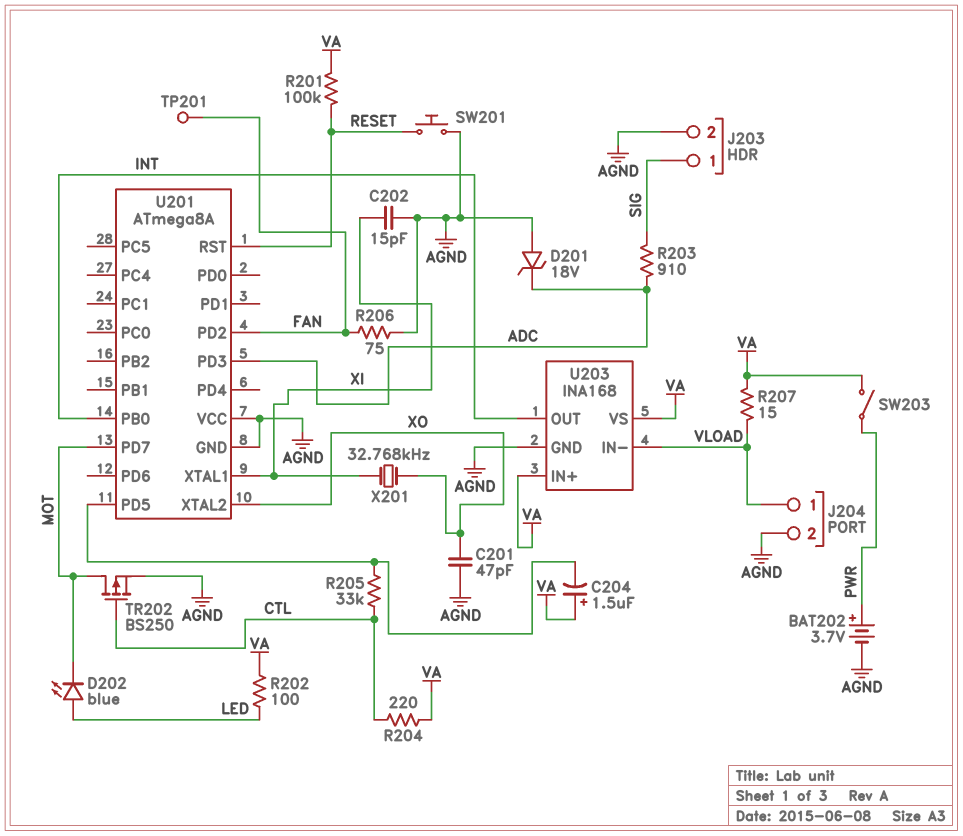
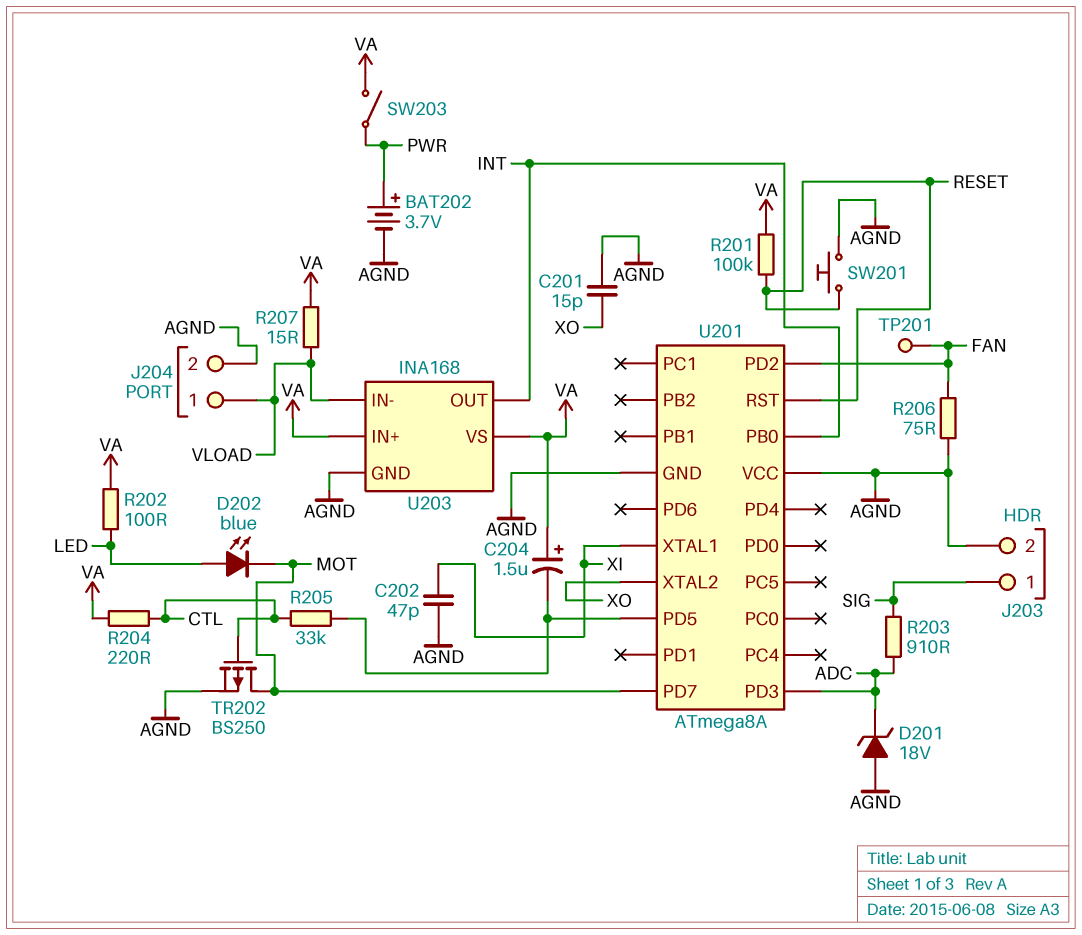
C201: 47pF (AGND, XO) -> 15pF (AGND, XO)
C202: 15pF (AGND, XI) -> 47pF (AGND, XI)
X201: 32.768kHz (XI, XO) -> none

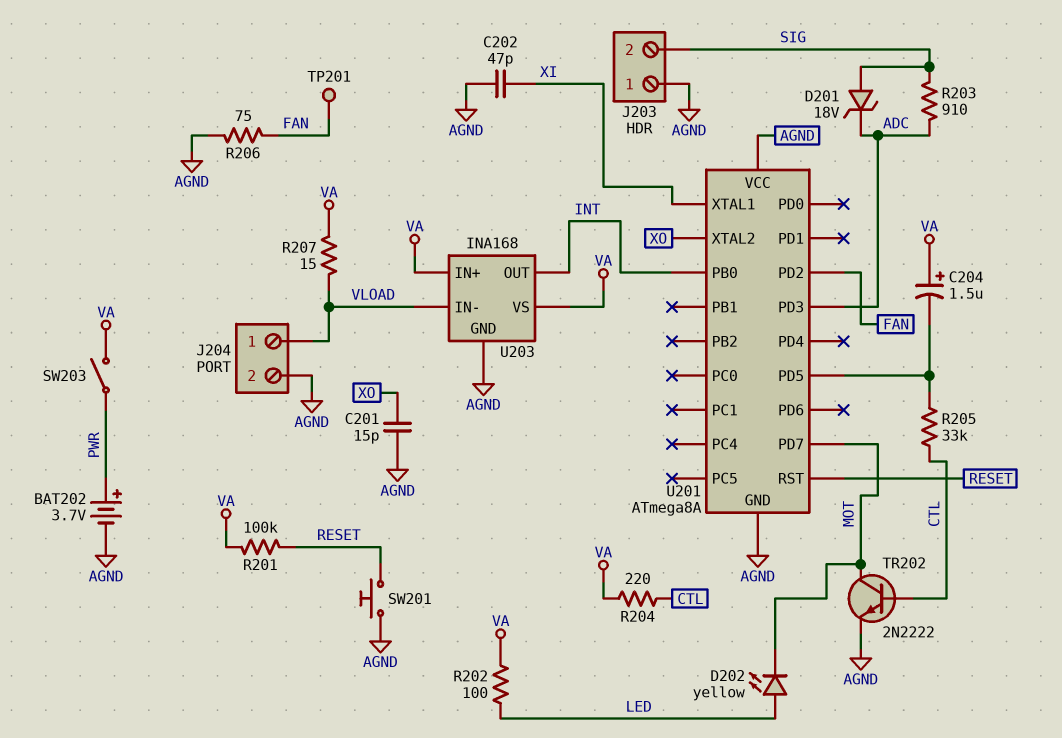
D201: zener 18V (A AGND, K ADC) -> zener 18V (A SIG, K ADC)
D202: LED blue (A LED, K MOT) -> LED yellow (A LED, K MOT)
J203 pin 1: SIG -> AGND
J203 pin 2: AGND -> SIG
TR202: PMOS BS250 (G CTL, D MOT, S AGND) -> NPN 2N2222 (B CTL, C MOT, E AGND)

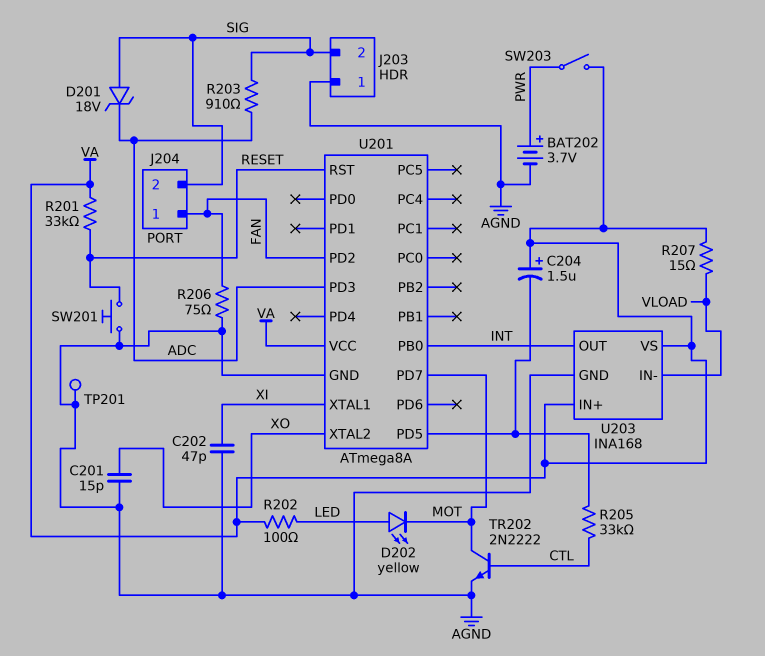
J204 pin 1: VLOAD -> FAN
J204 pin 2: AGND -> SIG
R201: 100k (RESET, VA) -> 33k (RESET, VA)
R204: 220 (CTL, VA) -> none
TP201: test point (FAN) -> test point (AGND)
U201 pin VCC: AGND -> VA

